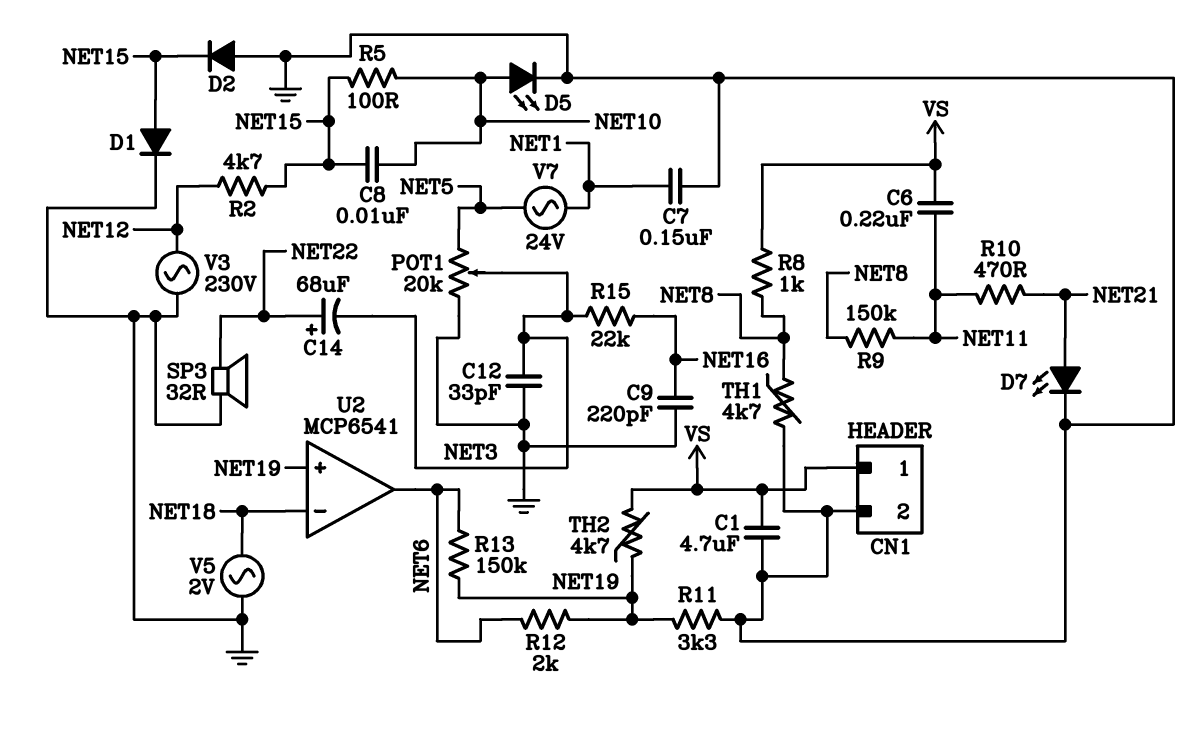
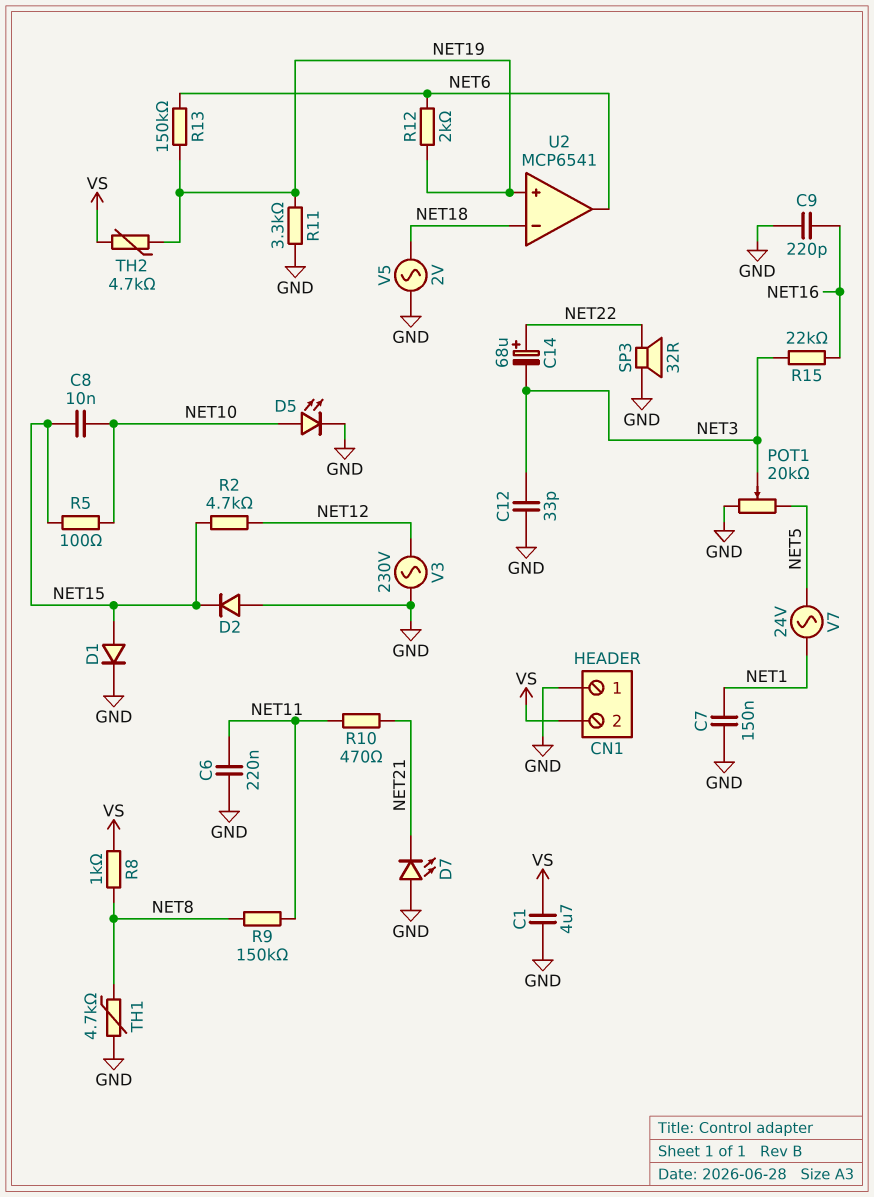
C6: 220nF (NET11, VS) -> 220nF (GND, NET11)
CN1 pin 1: VS -> GND
CN1 pin 2: GND -> VS
D7: LED (A NET21, K GND) -> LED (A GND, K NET21)

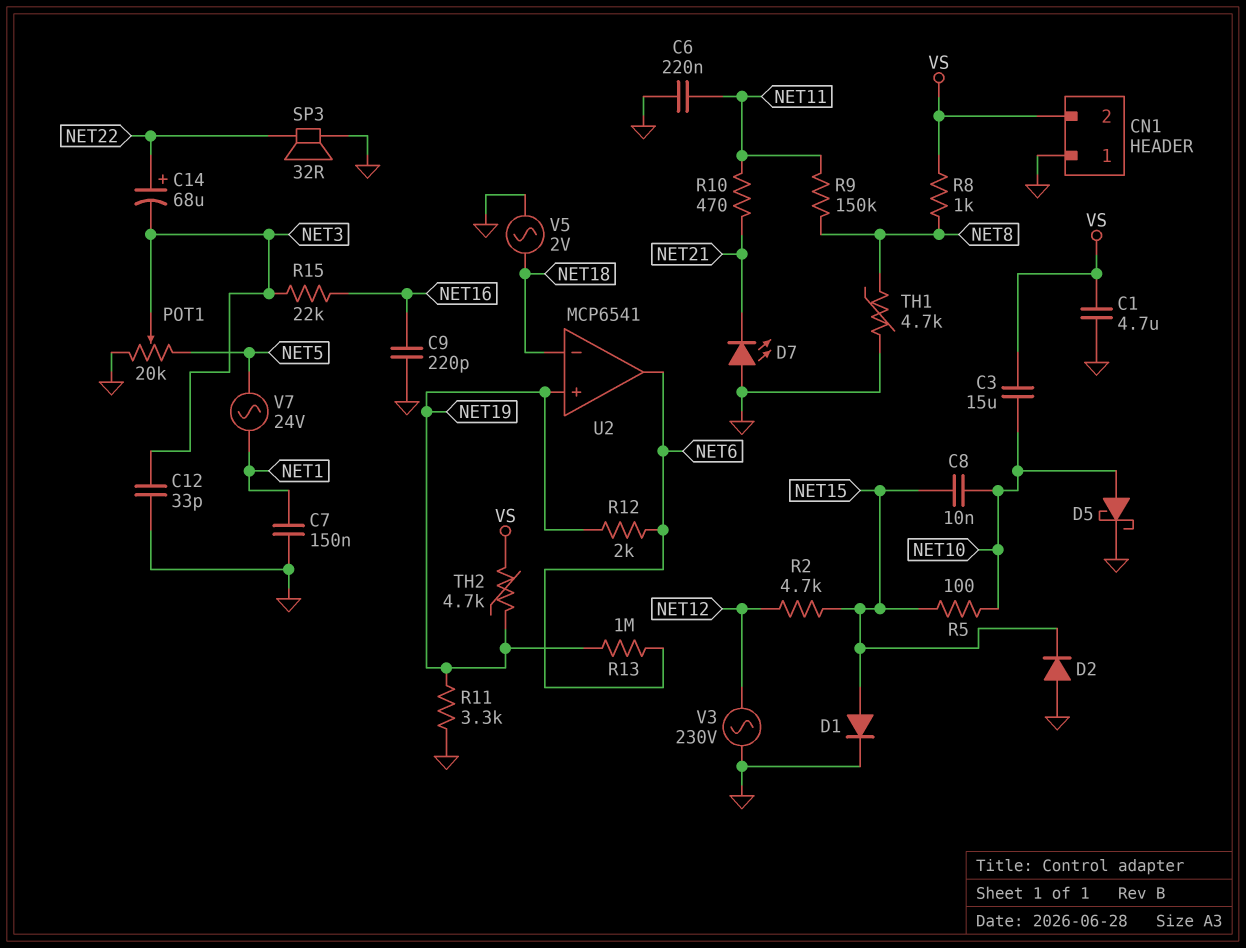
C3: none -> 15uF (NET10, VS)
D5: LED (A NET10, K GND) -> schottky (A NET10, K GND)
R13: 150k (NET6, NET19) -> 1M (NET6, NET19)

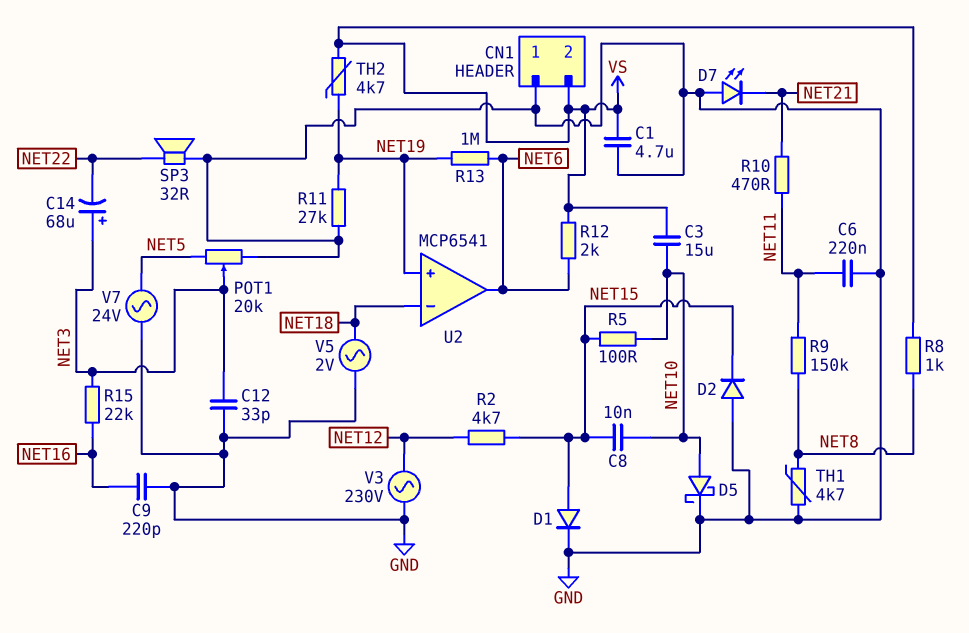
C7: 150nF (GND, NET1) -> none
C14: 68uF (plus NET22, minus NET3) -> 68uF (plus NET3, minus NET22)
R11: 3.3k (GND, NET19) -> 27k (GND, NET19)
R12: 2k (NET6, NET19) -> 2k (NET6, VS)
V7: AC 24V (NET1, NET5) -> AC 24V (GND, NET5)

